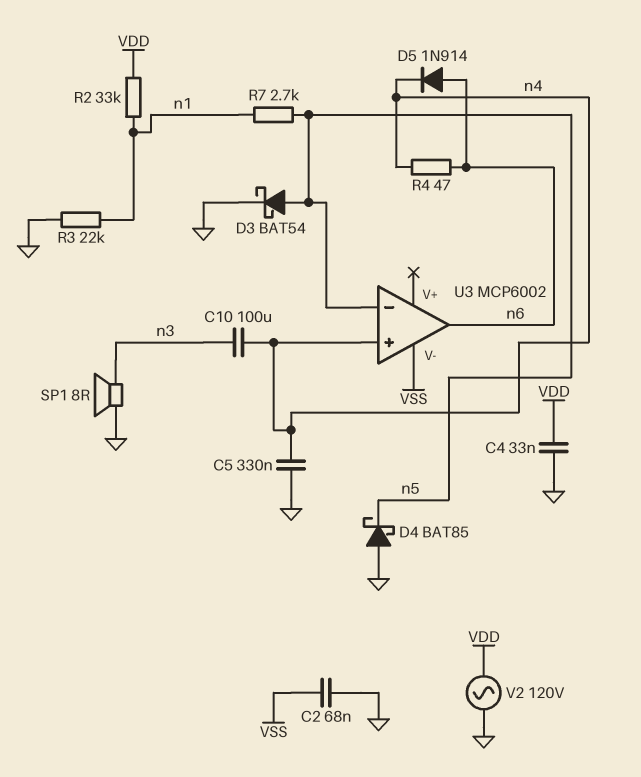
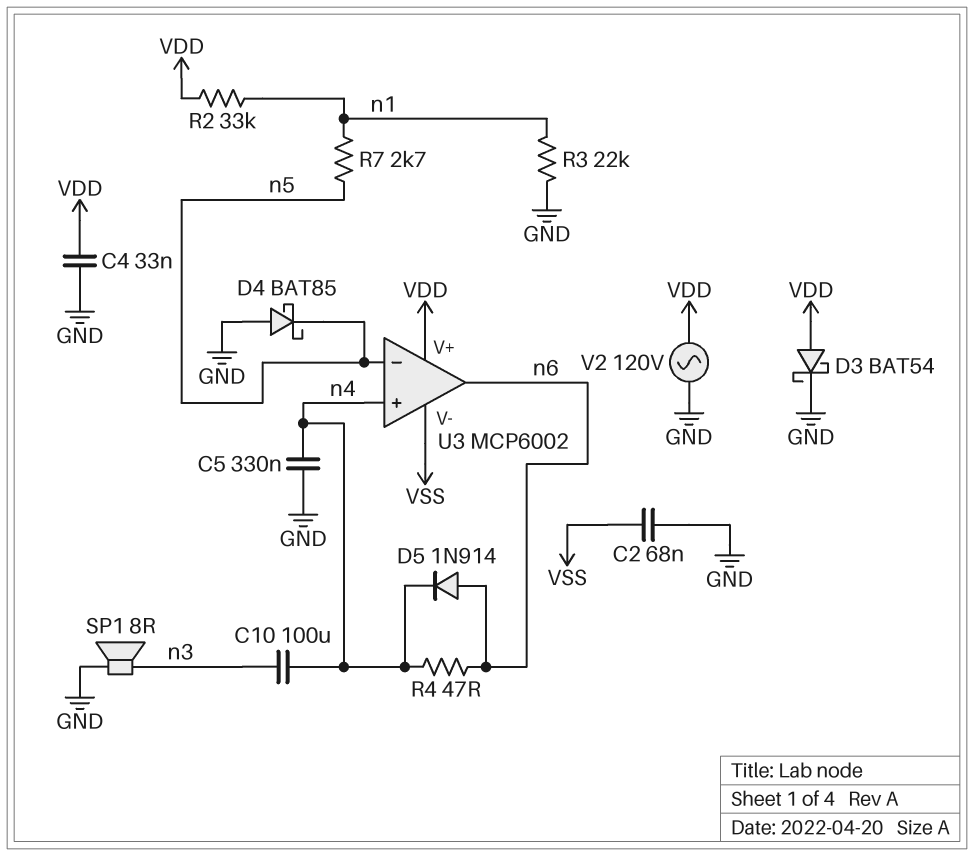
D3: schottky BAT54 (A n5, K GND) -> schottky BAT54 (A VDD, K GND)
U3 pin V+: none -> VDD

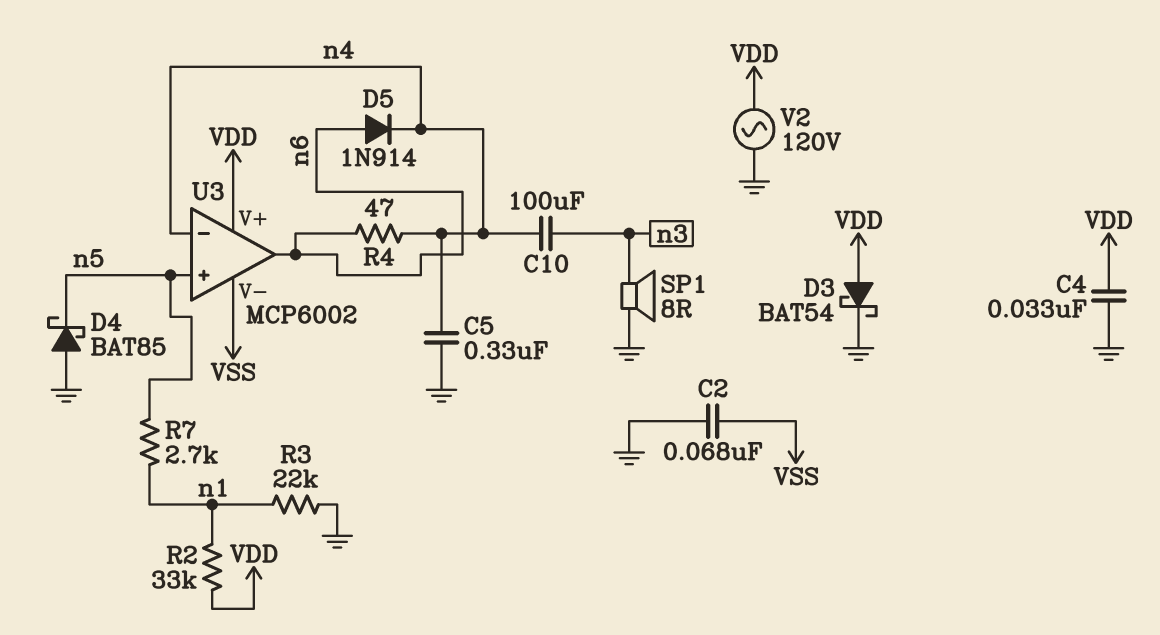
U3 pin in+: n4 -> n5
U3 pin in-: n5 -> n4

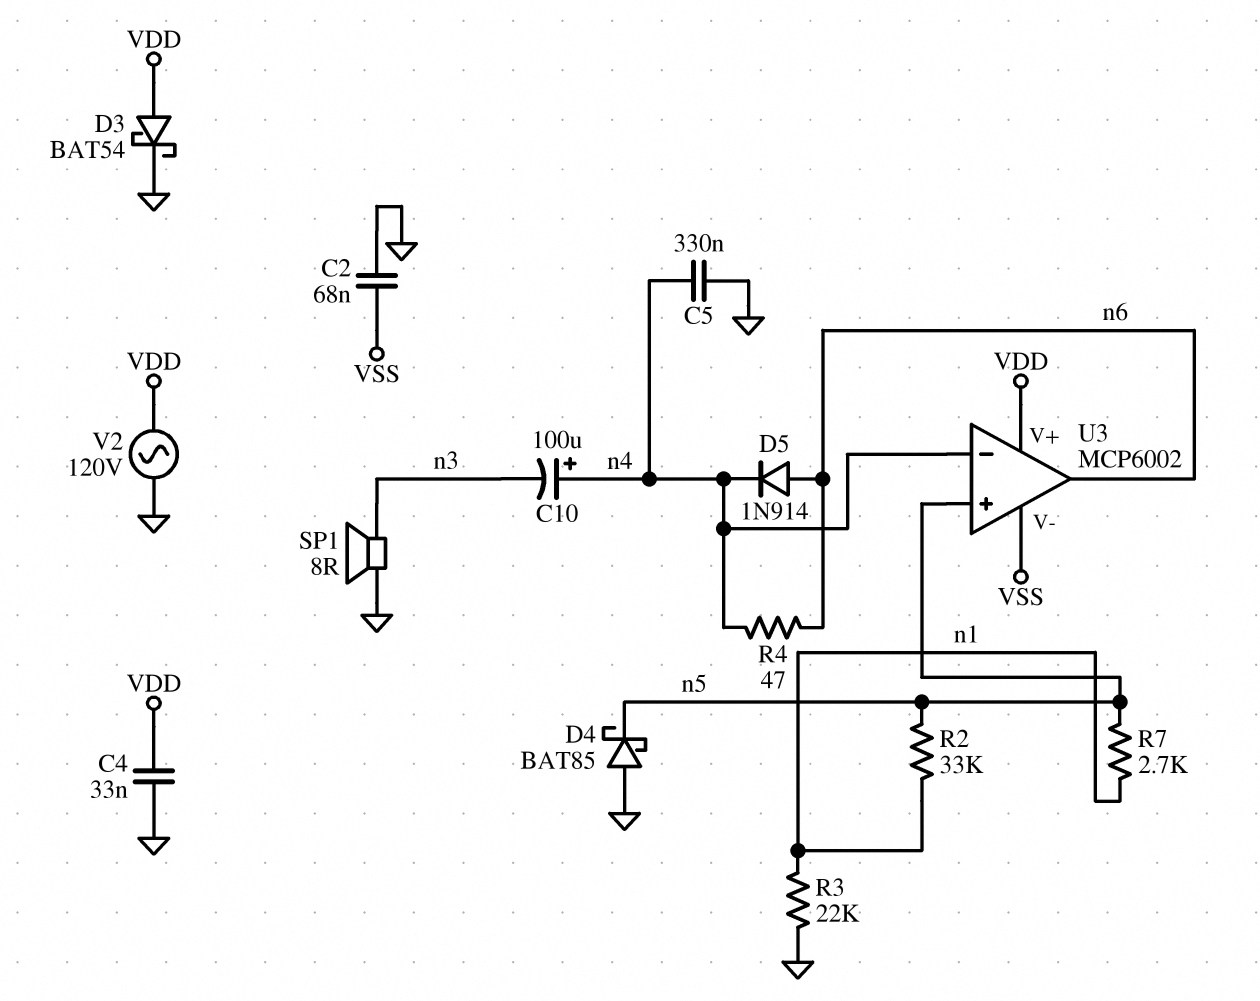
C10: 100uF (n3, n4) -> 100uF (plus n4, minus n3)
R2: 33k (VDD, n1) -> 33k (n1, n5)

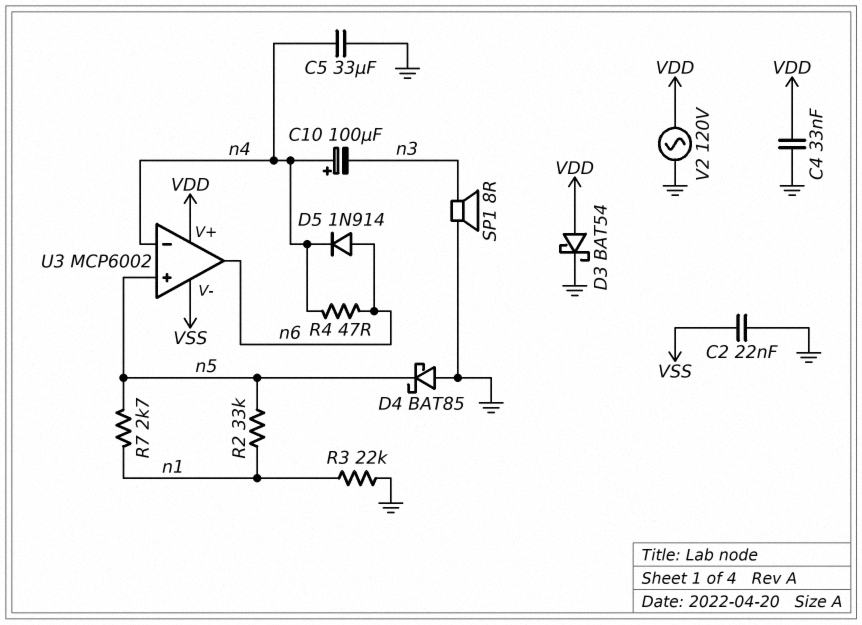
C2: 68nF (GND, VSS) -> 22nF (GND, VSS)
C5: 330nF (GND, n4) -> 33uF (GND, n4)

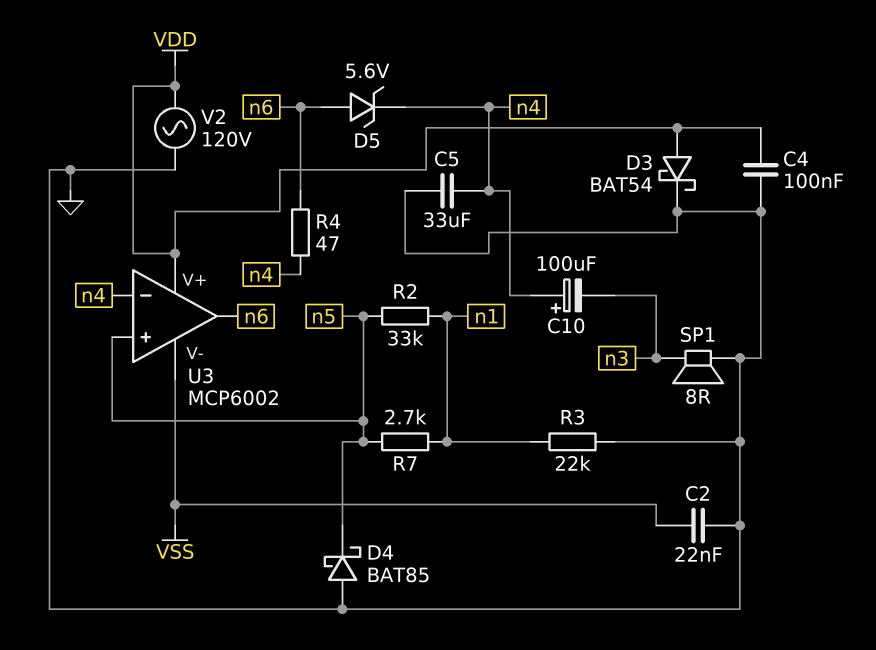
C4: 33nF (GND, VDD) -> 100nF (GND, VDD)
D5: diode 1N914 (A n6, K n4) -> zener 5.6V (A n6, K n4)

